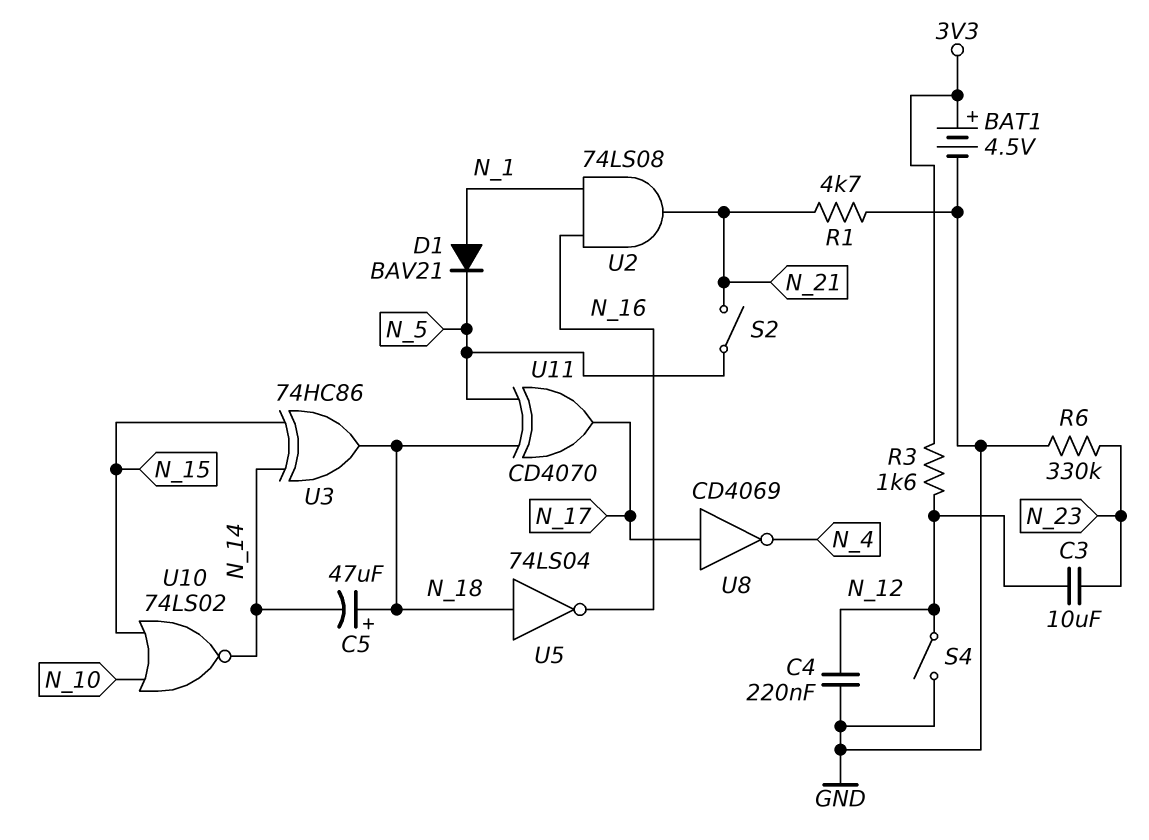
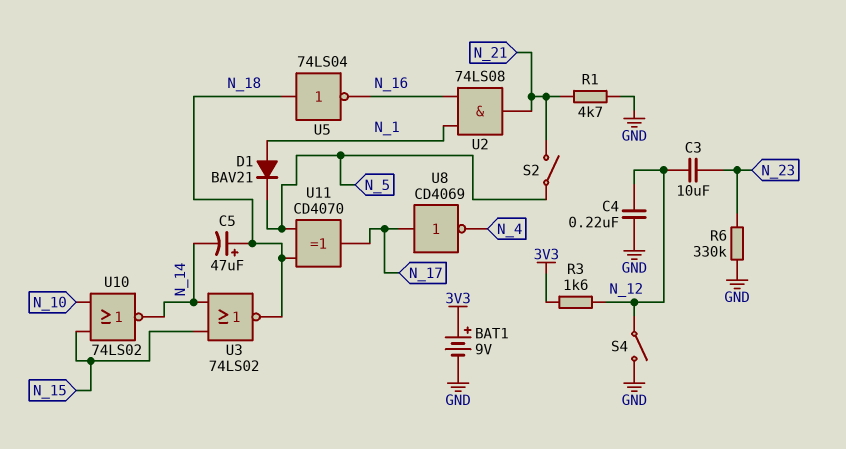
BAT1: 4.5V (plus 3V3, minus GND) -> 9V (plus 3V3, minus GND)
U3: XOR 74HC86 (in N_14, in N_15, out N_18) -> NOR 74LS02 (in N_14, in N_15, out N_18)

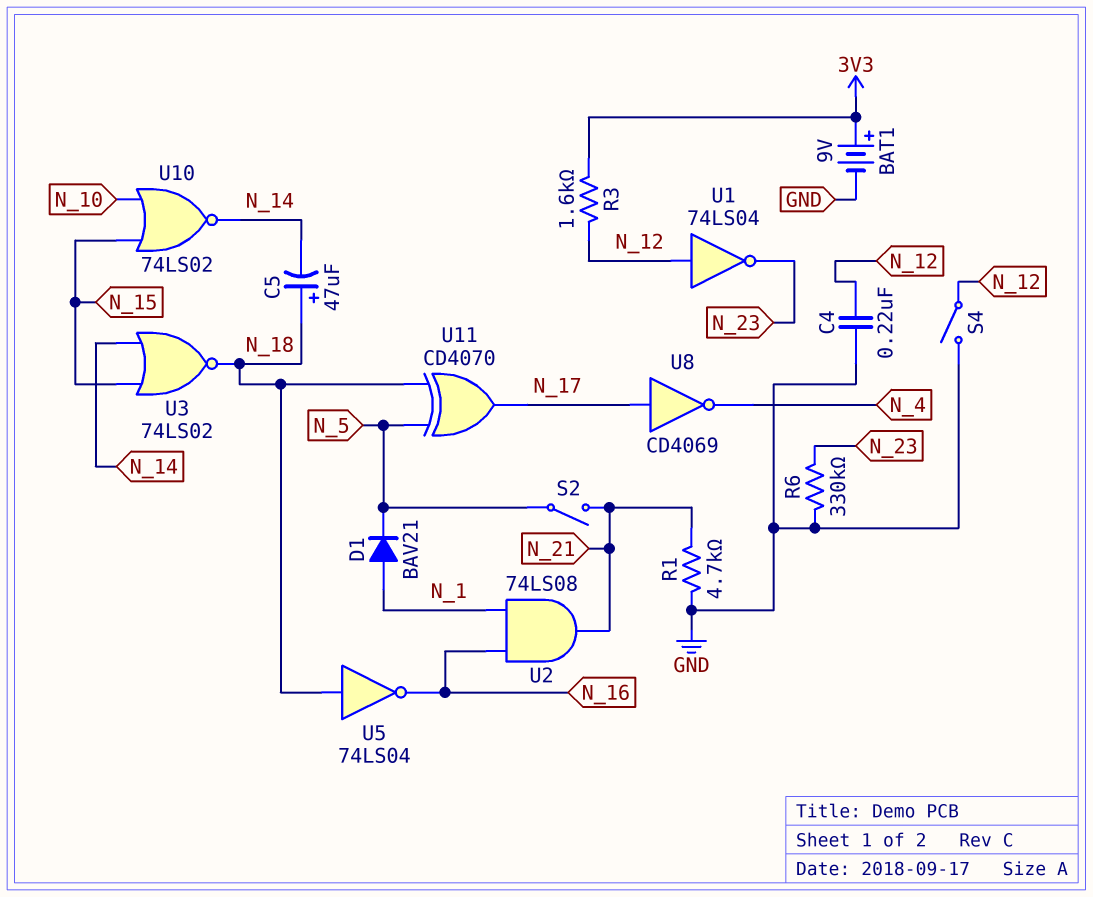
C3: 10uF (N_12, N_23) -> none
U1: none -> NOT 74LS04 (in N_12, out N_23)

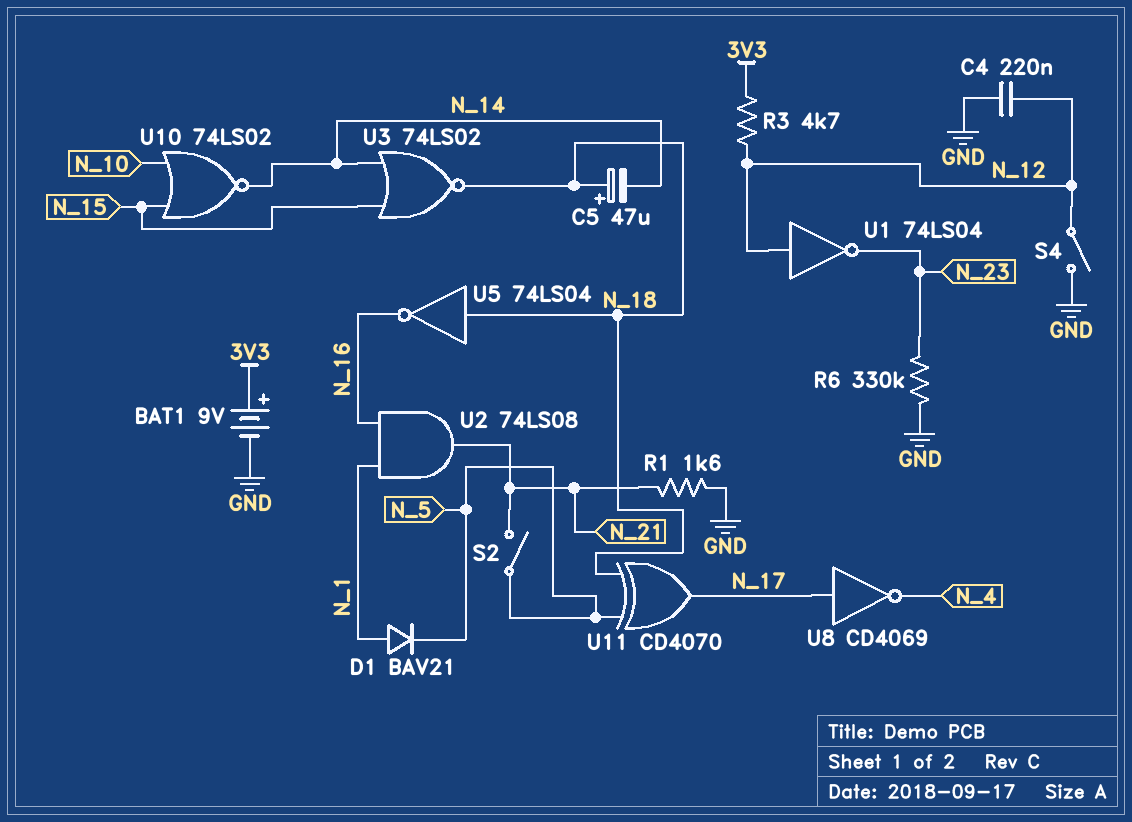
R1: 4.7k (GND, N_21) -> 1.6k (GND, N_21)
R3: 1.6k (3V3, N_12) -> 4.7k (3V3, N_12)

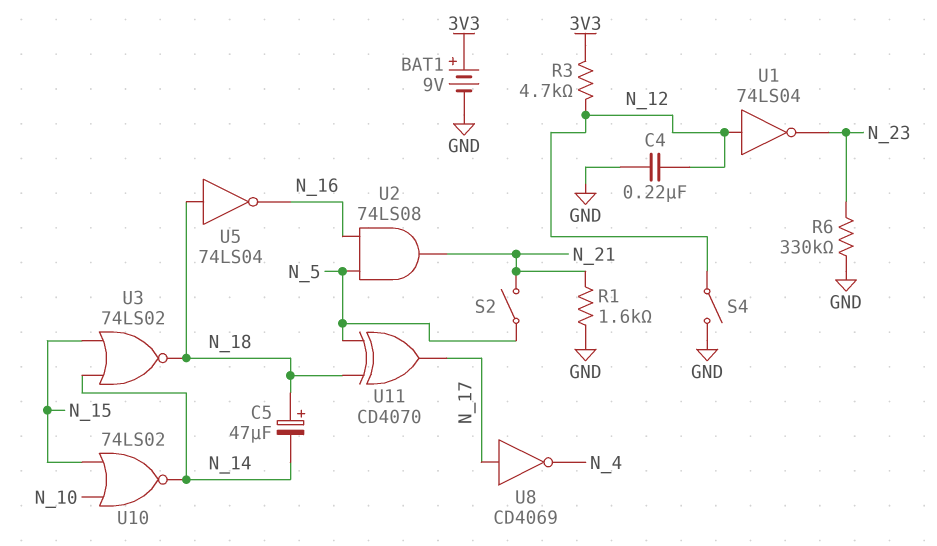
D1: diode BAV21 (A N_1, K N_5) -> none
U2: AND 74LS08 (in N_1, in N_16, out N_21) -> AND 74LS08 (in N_5, in N_16, out N_21)

